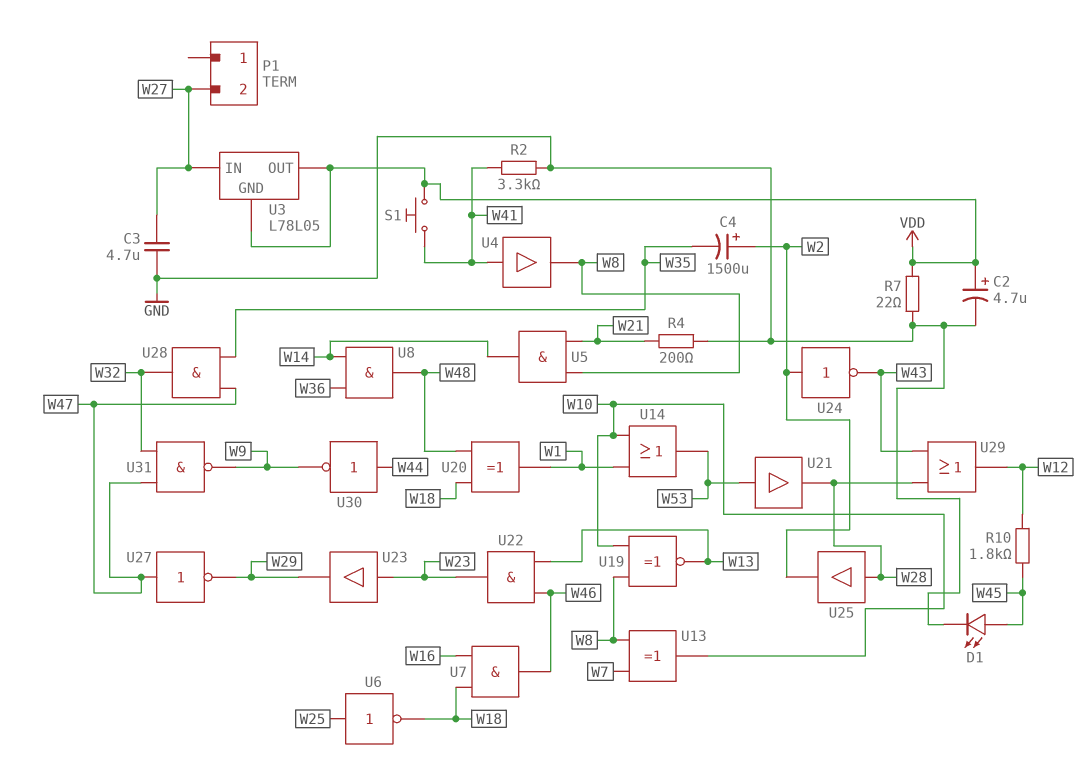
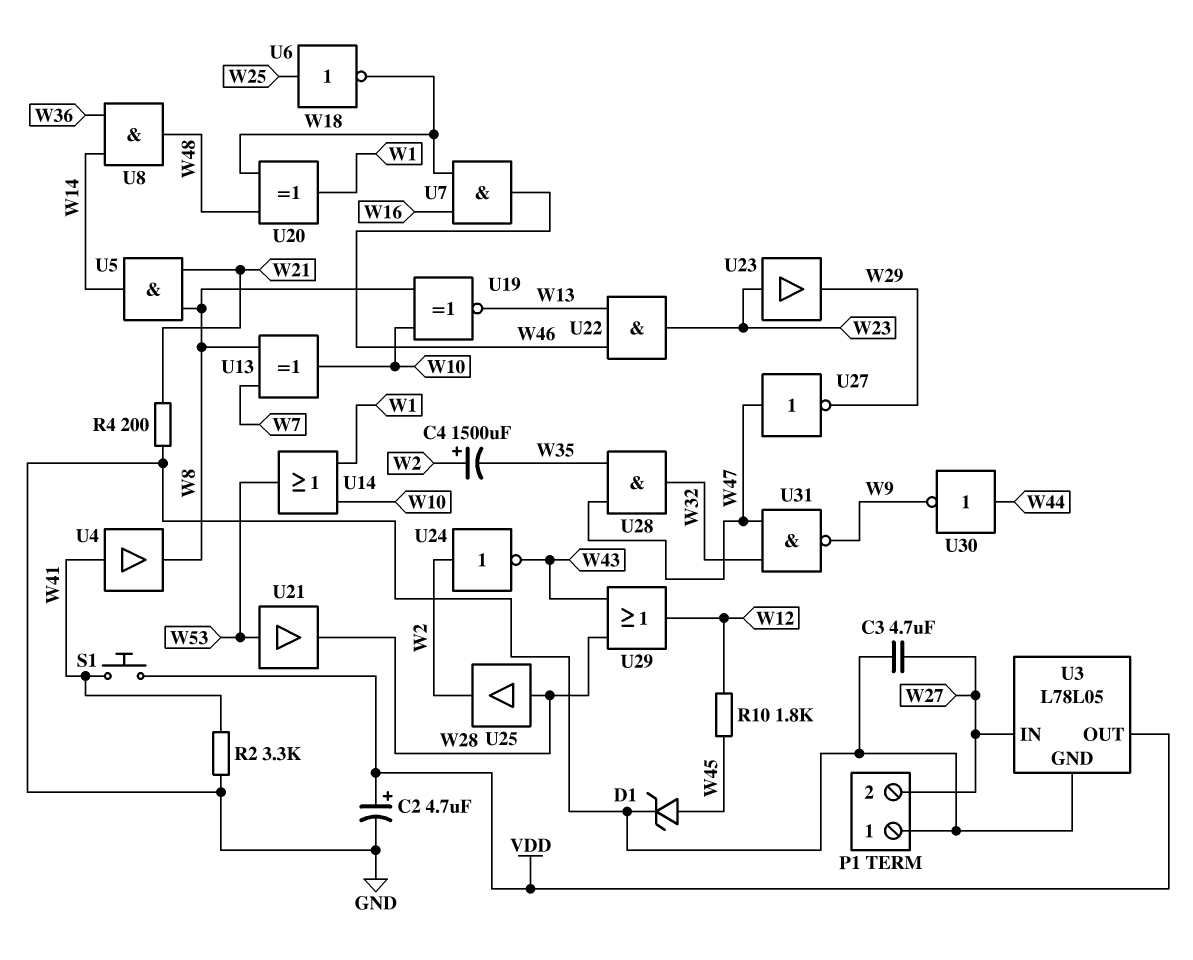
D1: LED (A W45, K GND) -> zener (A W45, K GND)
P1 pin 1: none -> GND
R7: 22 (GND, VDD) -> none
U3 pin GND: VDD -> GND

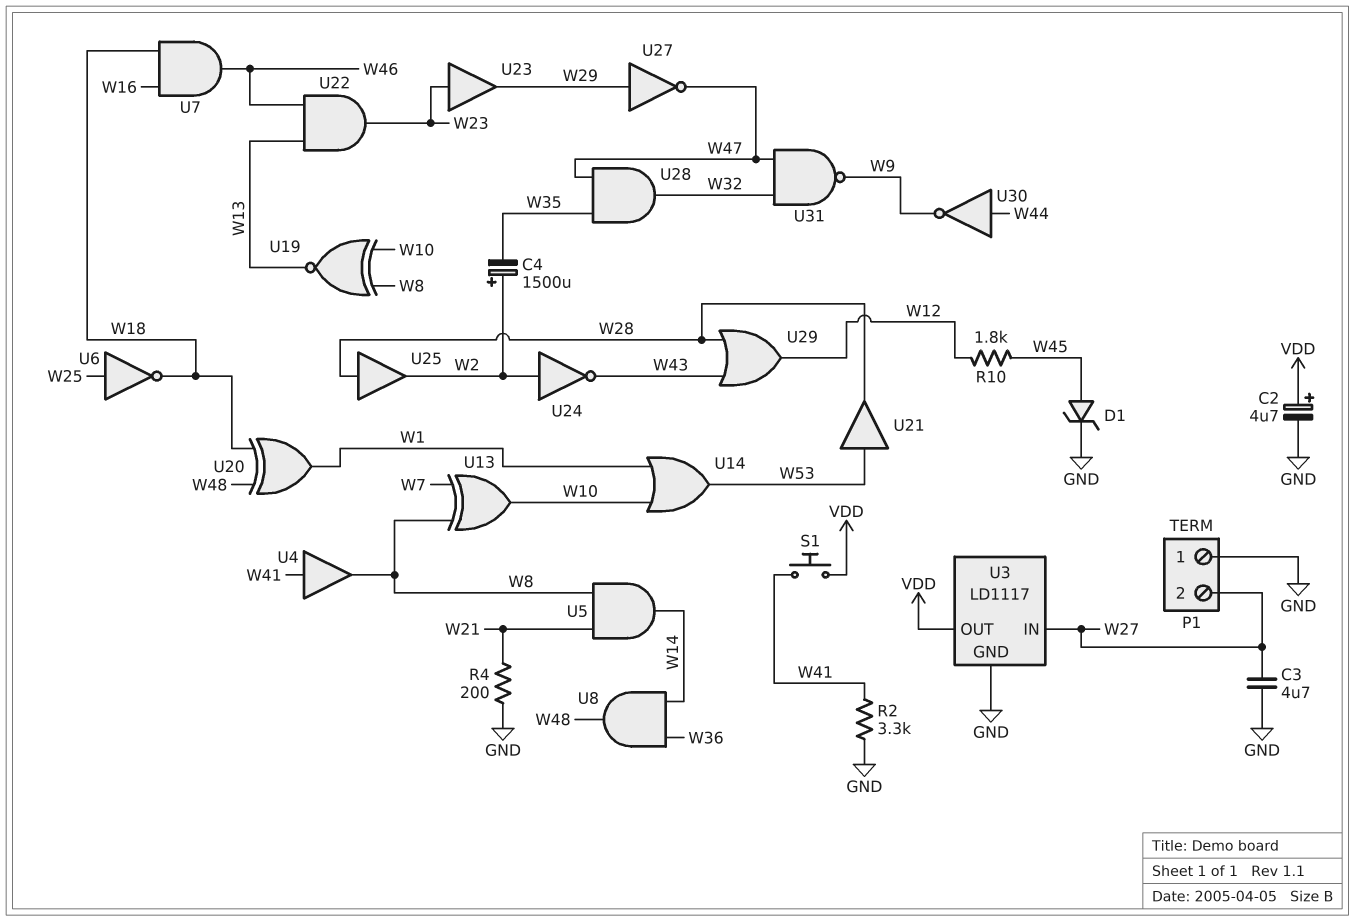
U3: L78L05 -> LD1117
U27: NOT (in W47, out W29) -> NOT (in W29, out W47)

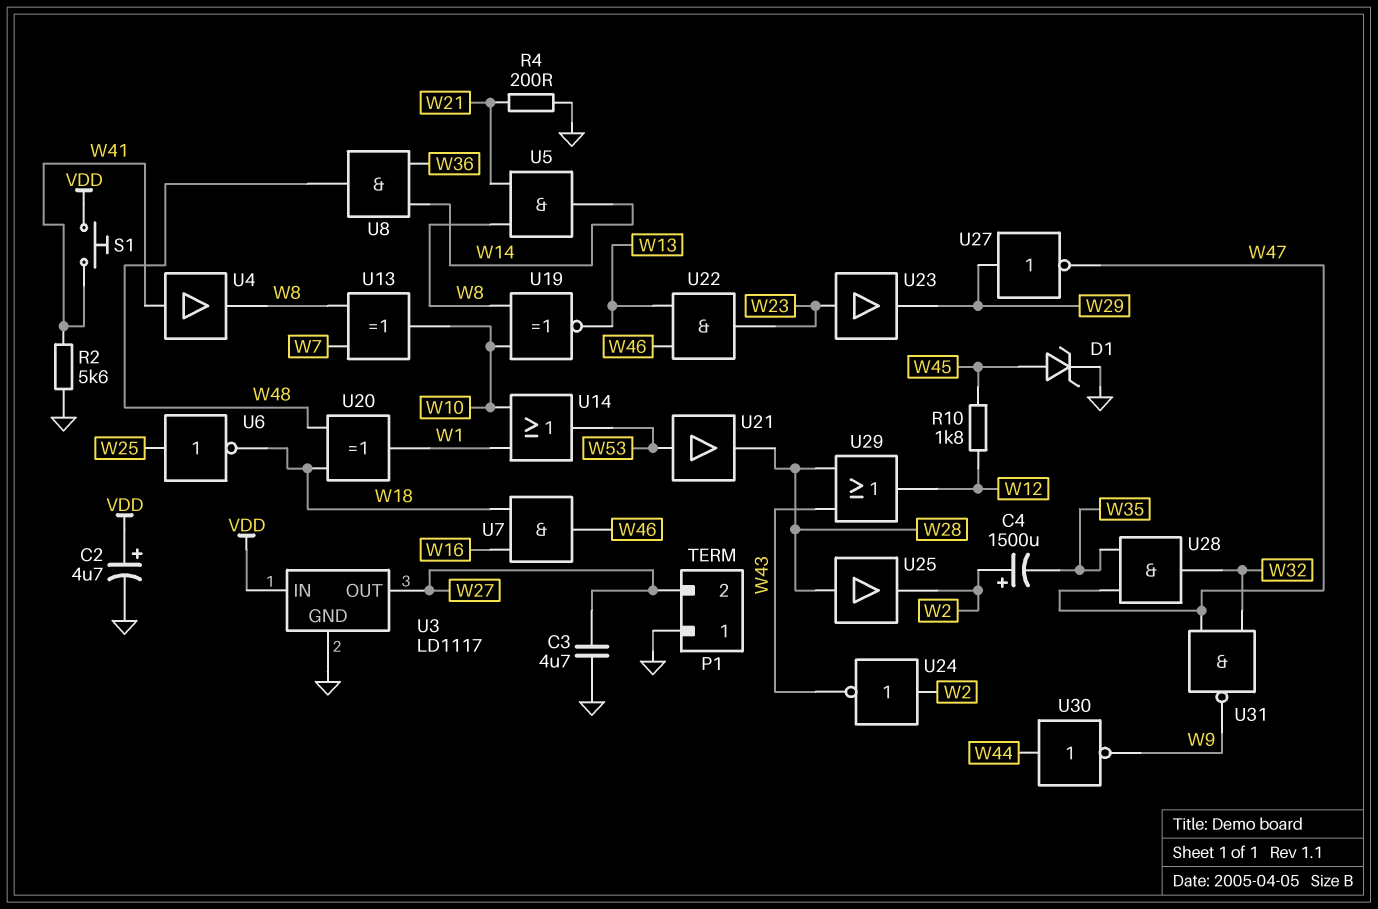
R2: 3.3k (GND, W41) -> 5.6k (GND, W41)
U3 pin IN: W27 -> VDD
U3 pin OUT: VDD -> W27

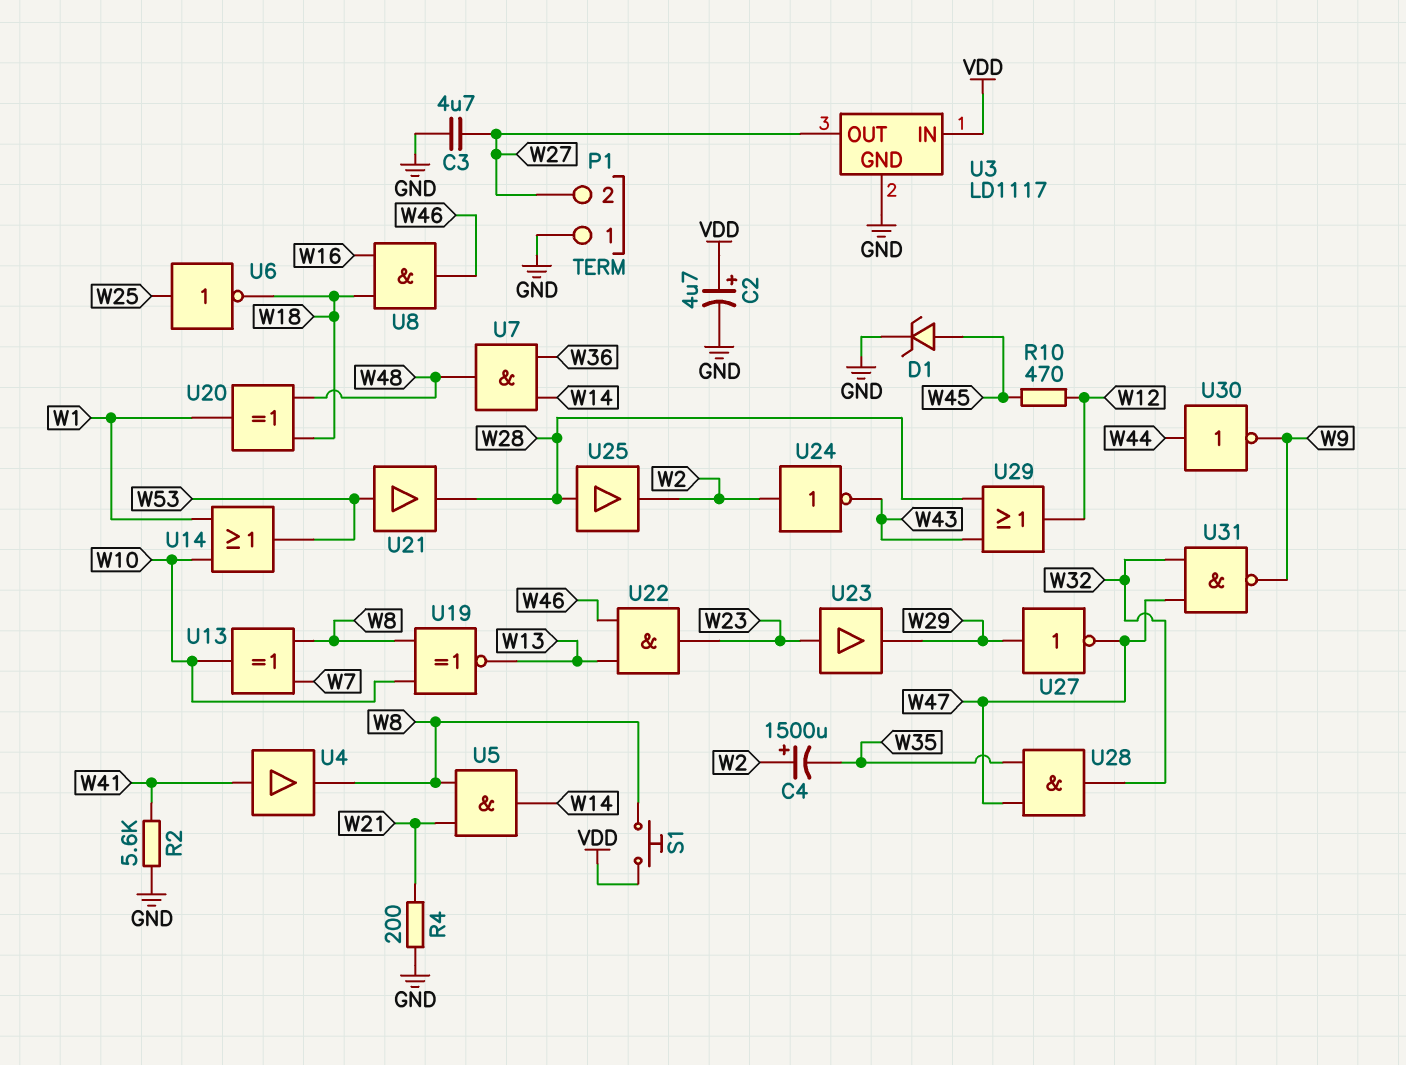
R10: 1.8k (W12, W45) -> 470 (W12, W45)
S1: button (VDD, W41) -> button (VDD, W8)
U7: AND (in W16, in W18, out W46) -> AND (in W14, in W36, out W48)
U8: AND (in W14, in W36, out W48) -> AND (in W16, in W18, out W46)

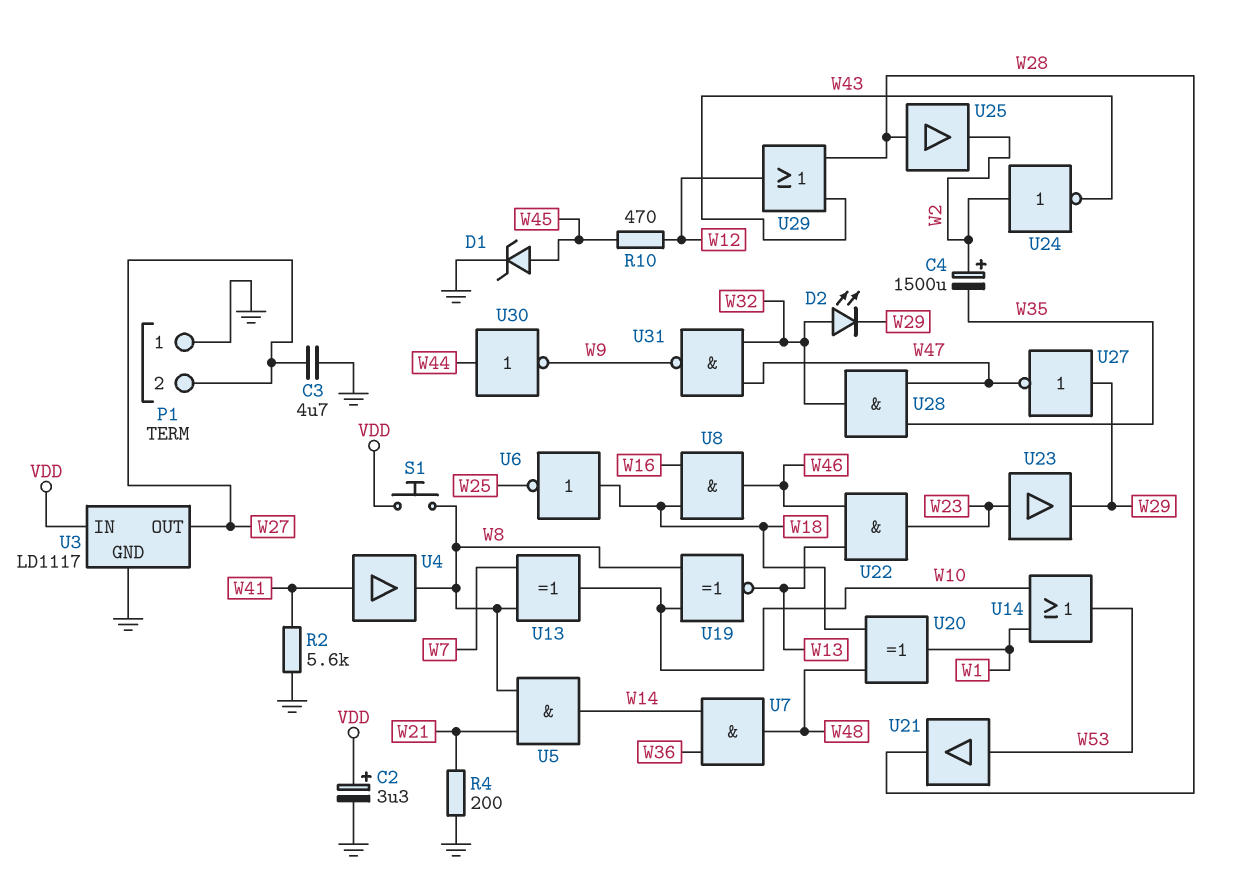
C2: 4.7uF (plus VDD, minus GND) -> 3.3uF (plus VDD, minus GND)
D2: none -> LED (A W32, K W29)
U6: NOT (in W25, out W18) -> NOT (in W18, out W25)

